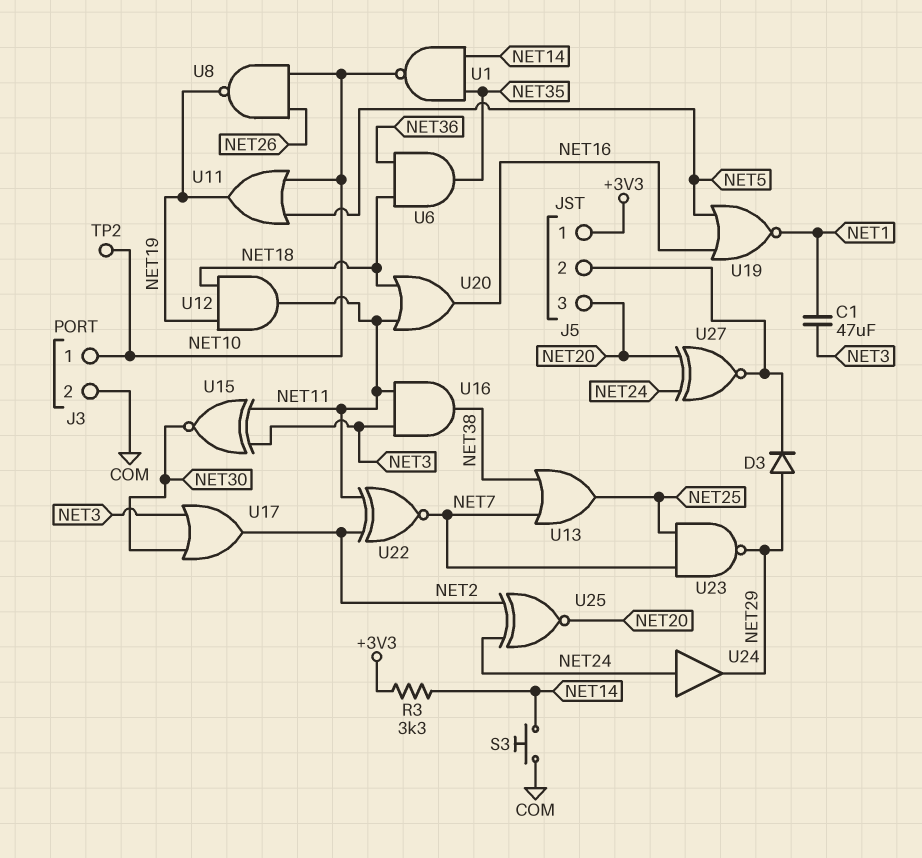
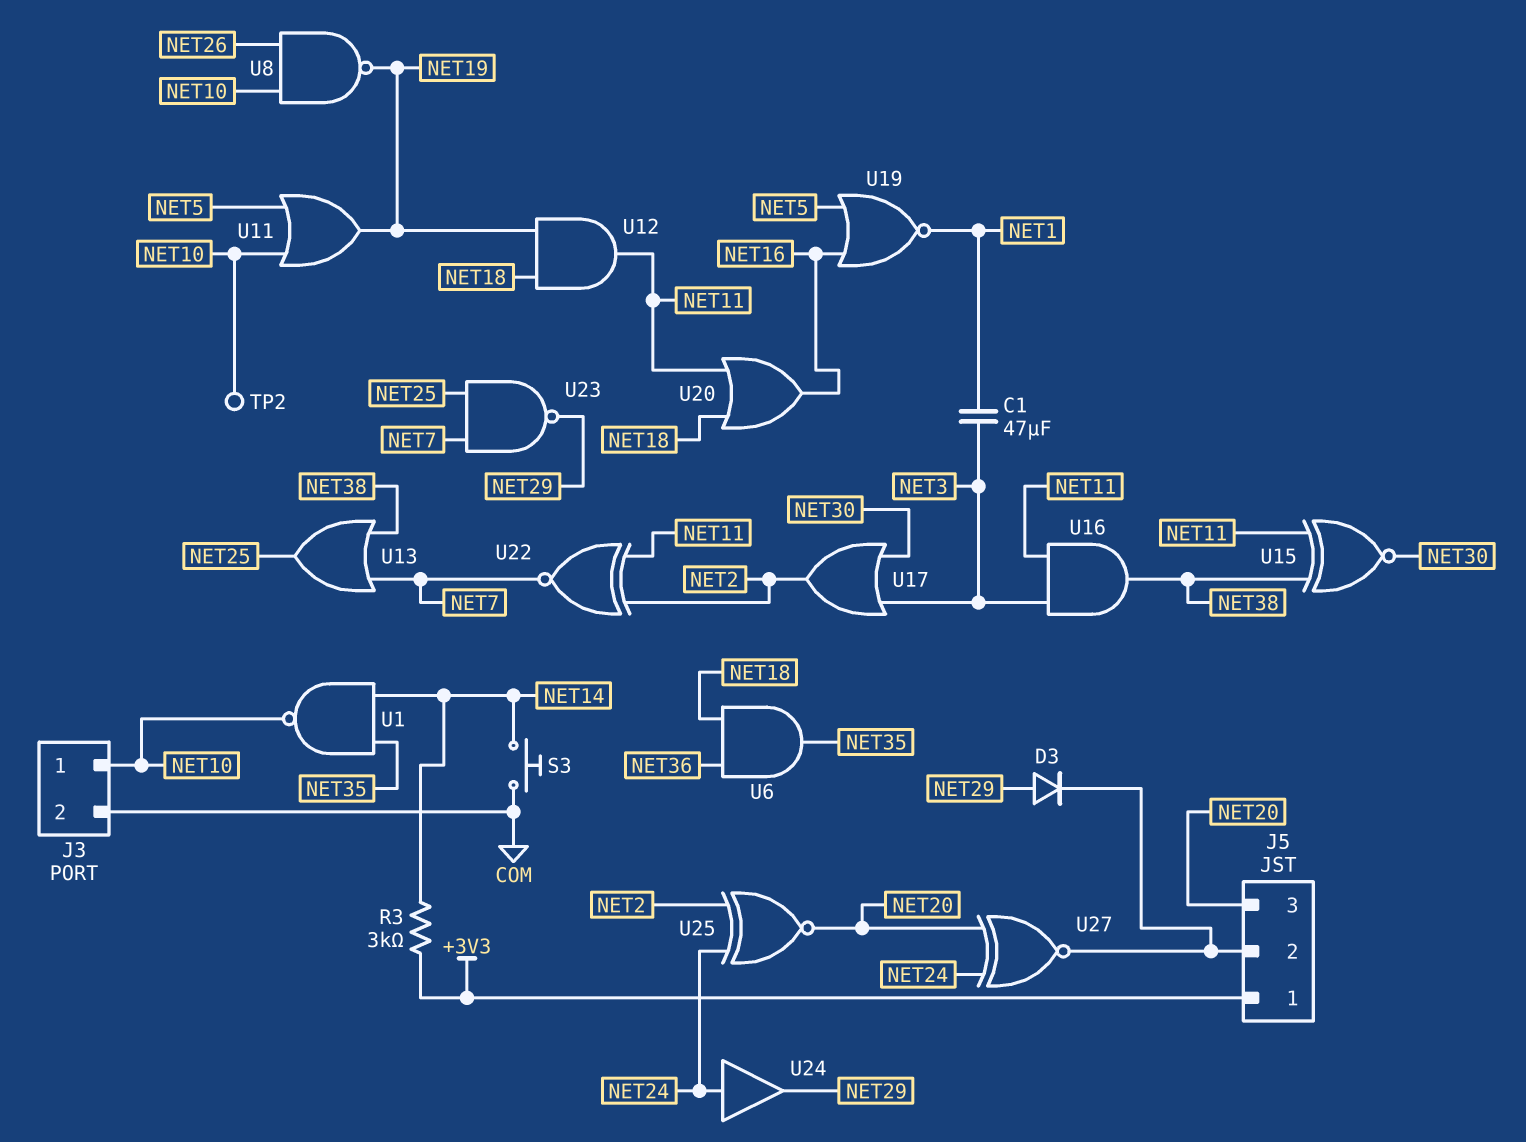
R3: 3.3k (+3V3, NET14) -> 3k (+3V3, NET14)
U15: XNOR (in NET3, in NET11, out NET30) -> XNOR (in NET11, in NET38, out NET30)

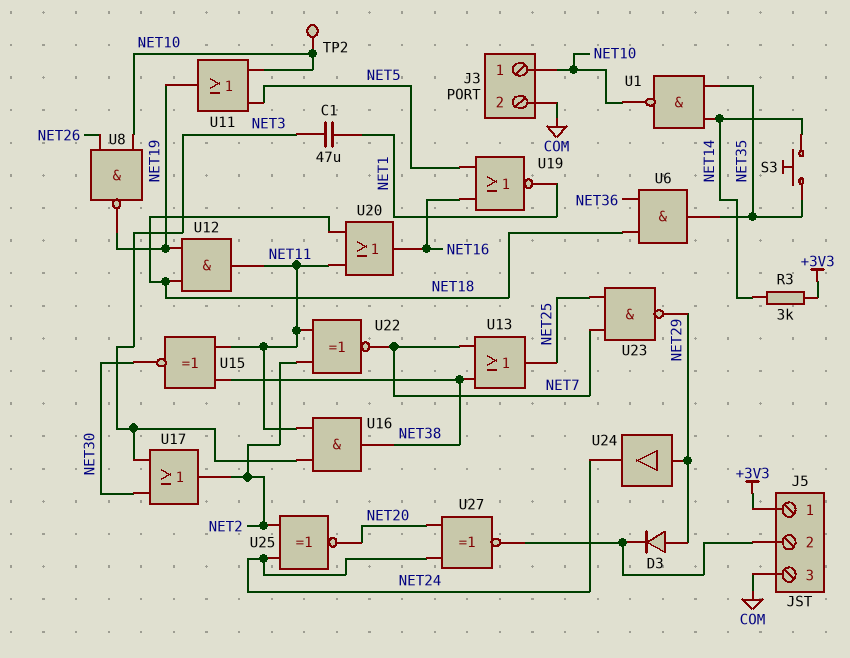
J5 pin 3: NET20 -> COM
S3: button (COM, NET14) -> button (NET14, NET35)
U24: buffer (in NET24, out NET29) -> buffer (in NET29, out NET24)

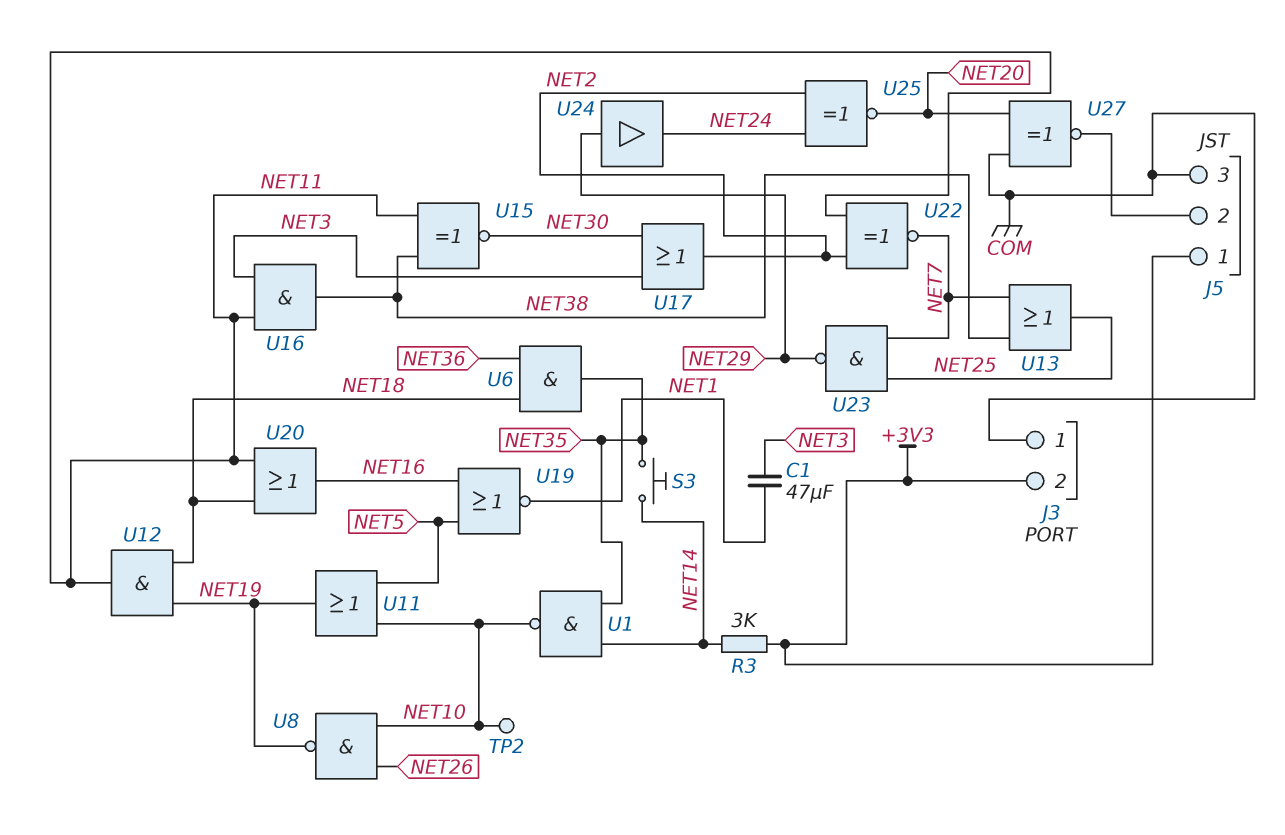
D3: diode (A NET29, K J5/2) -> none
J3 pin 1: NET10 -> COM
J3 pin 2: COM -> +3V3
U27: XNOR (in NET20, in NET24, out J5/2) -> XNOR (in COM, in NET20, out J5/2)

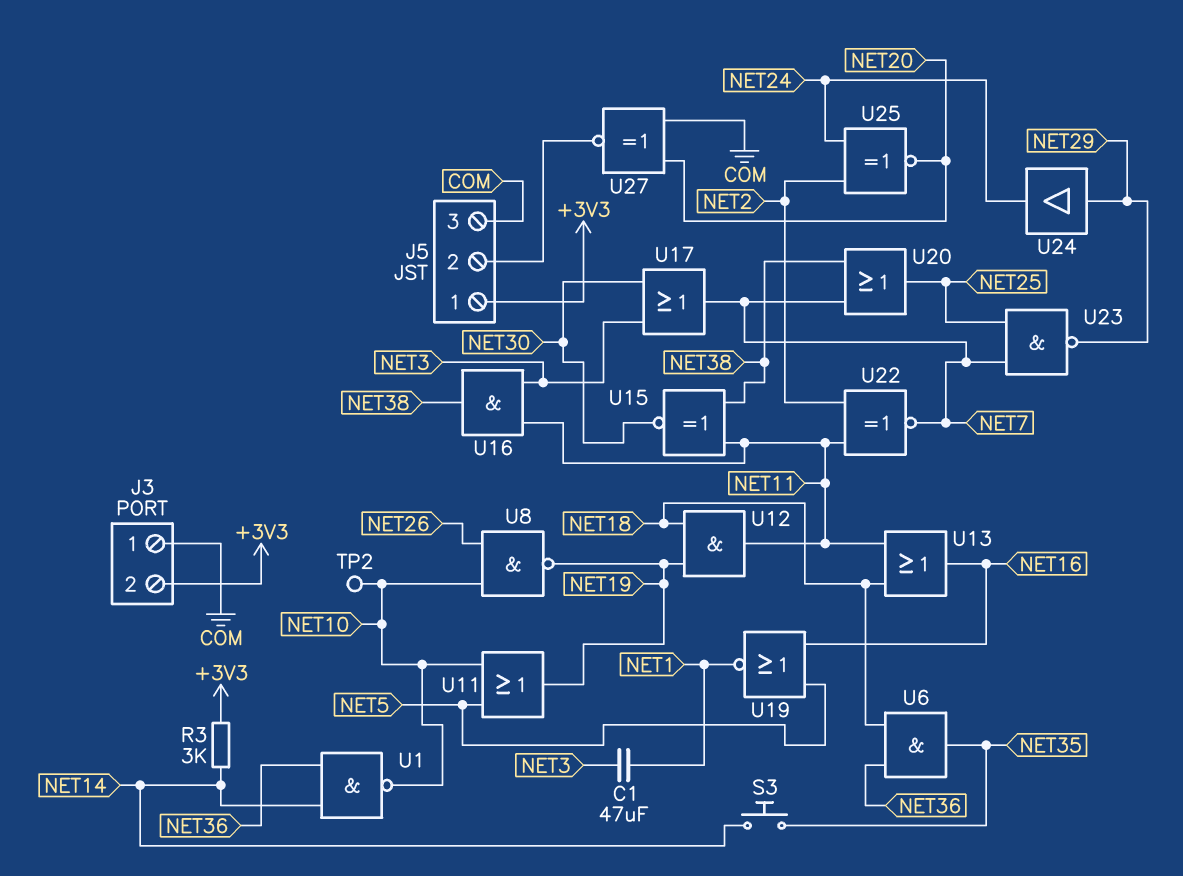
U1: NAND (in NET14, in NET35, out NET10) -> NAND (in NET14, in NET36, out NET10)
U13: OR (in NET7, in NET38, out NET25) -> OR (in NET11, in NET18, out NET16)
U17: OR (in NET3, in NET30, out NET2) -> OR (in NET3, in NET30, out NET7)
U20: OR (in NET11, in NET18, out NET16) -> OR (in NET7, in NET38, out NET25)

